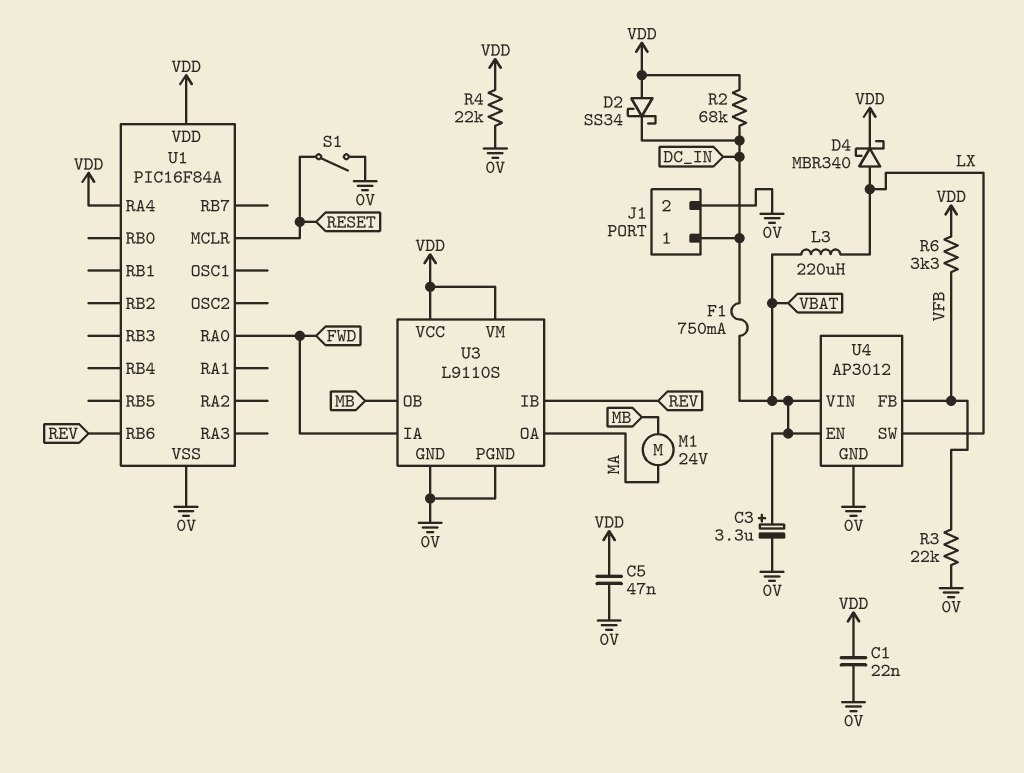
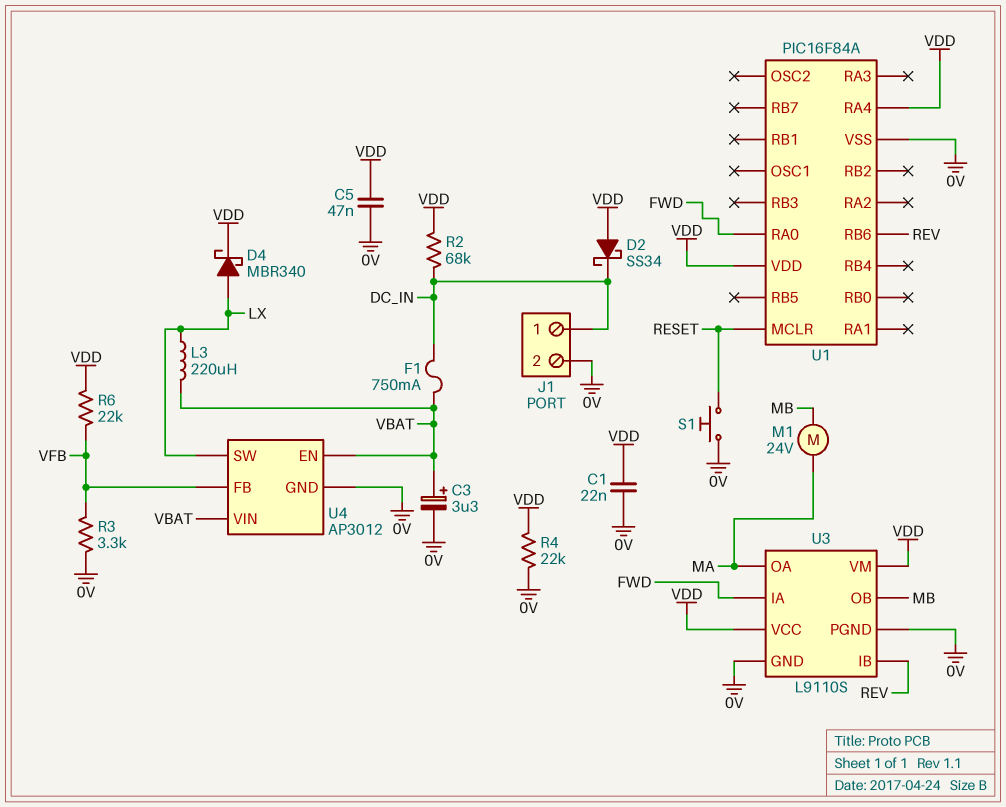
R3: 22k (0V, VFB) -> 3.3k (0V, VFB)
R6: 3.3k (VDD, VFB) -> 22k (VDD, VFB)
S1: switch (0V, RESET) -> button (0V, RESET)

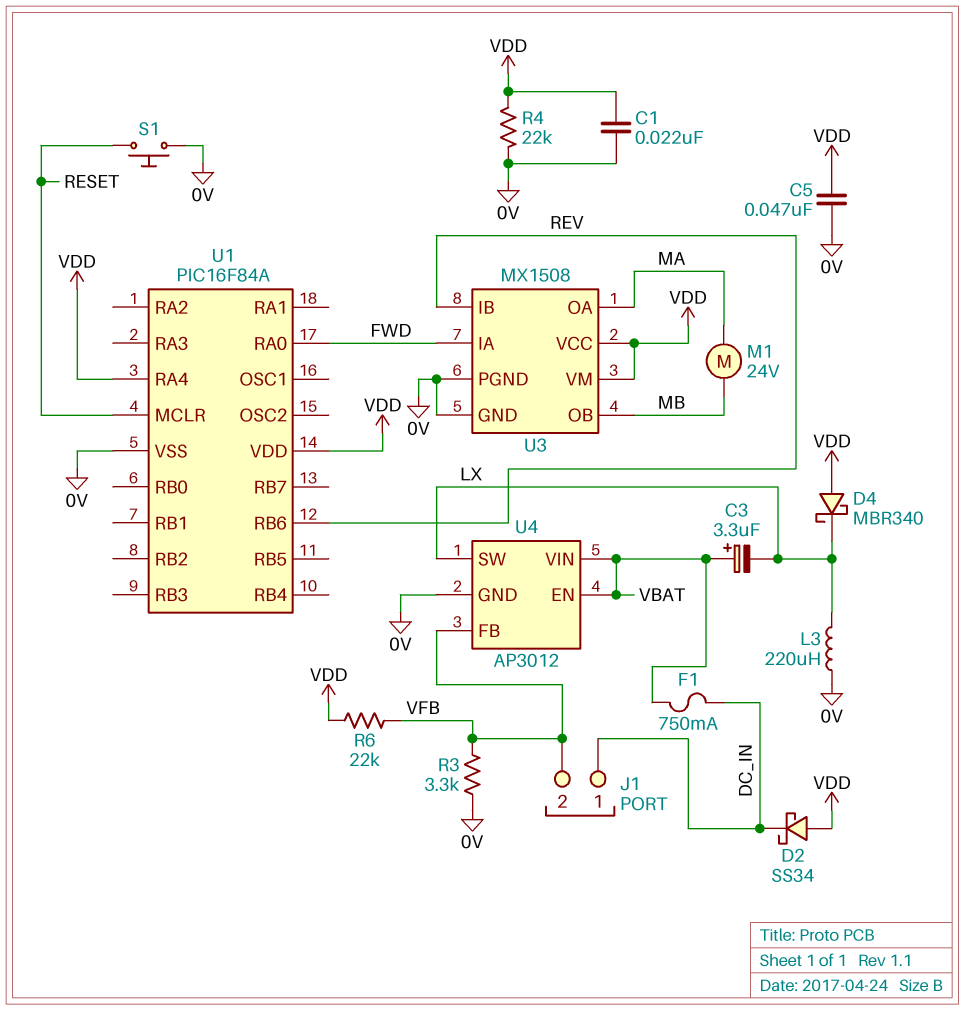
C3: 3.3uF (plus VBAT, minus 0V) -> 3.3uF (plus VBAT, minus LX)
D4: schottky MBR340 (A LX, K VDD) -> schottky MBR340 (A VDD, K LX)
J1 pin 2: 0V -> VFB
L3: 220uH (LX, VBAT) -> 220uH (0V, LX)
R2: 68k (DC_IN, VDD) -> none
U3: L9110S -> MX1508

